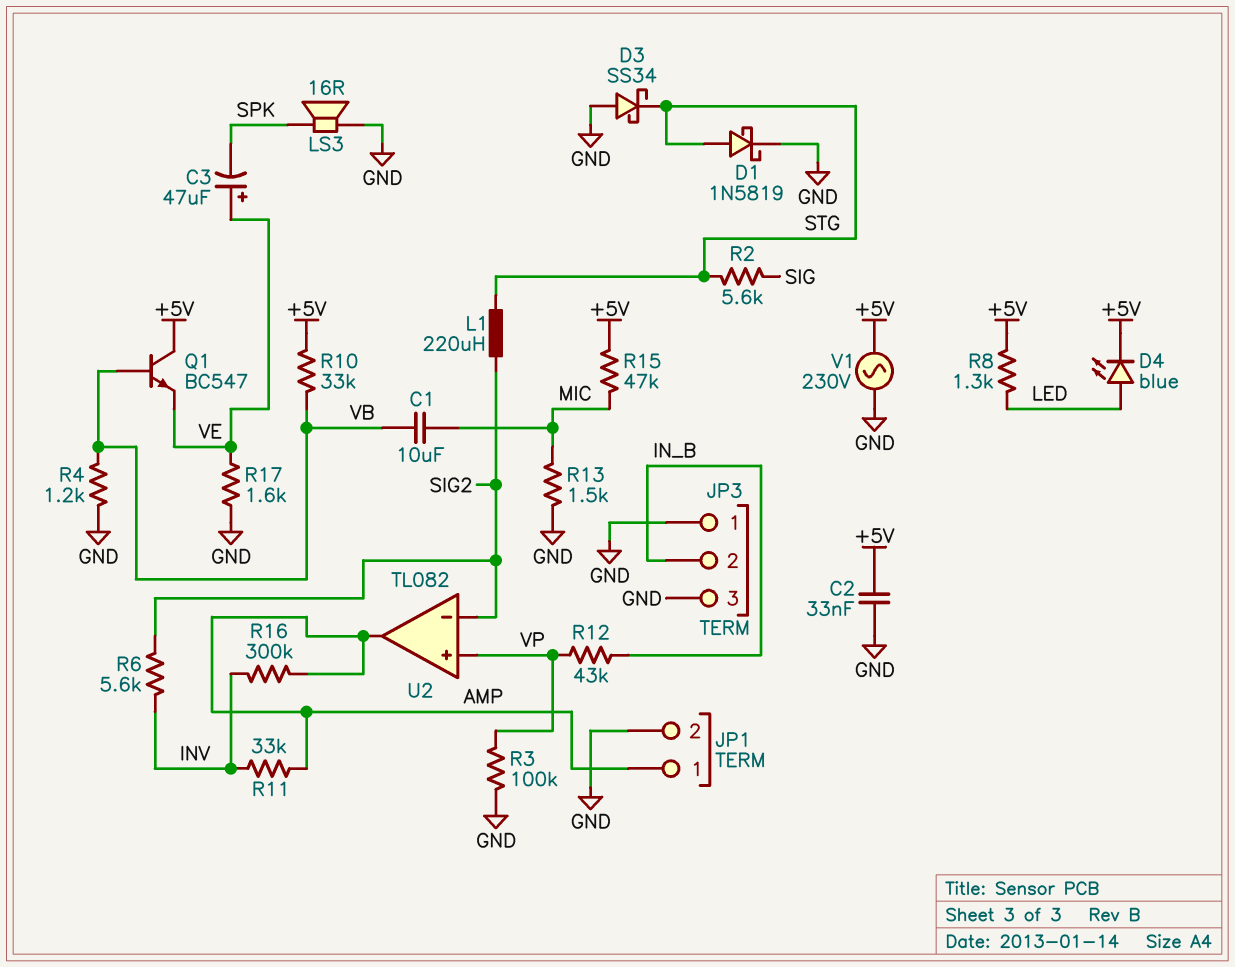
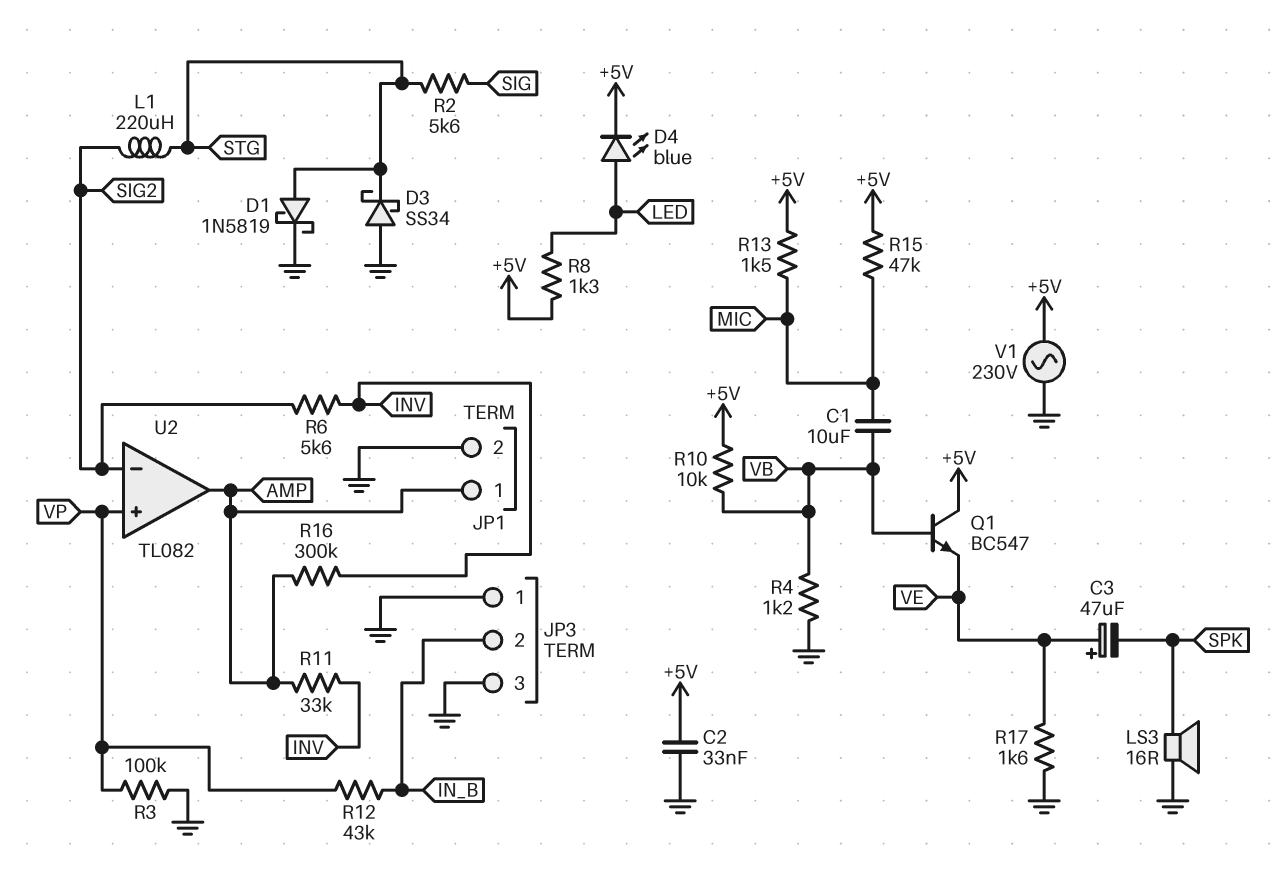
R10: 33k (+5V, VB) -> 10k (+5V, VB)
R13: 1.5k (GND, MIC) -> 1.5k (+5V, MIC)

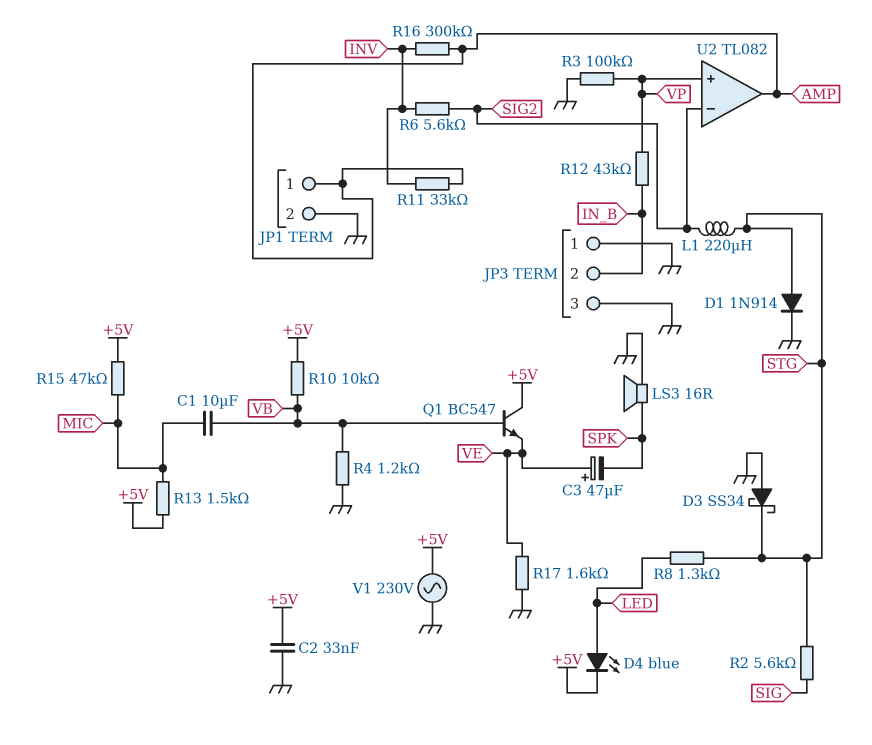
D1: schottky 1N5819 (A STG, K GND) -> diode 1N914 (A STG, K GND)
R8: 1.3k (+5V, LED) -> 1.3k (LED, STG)

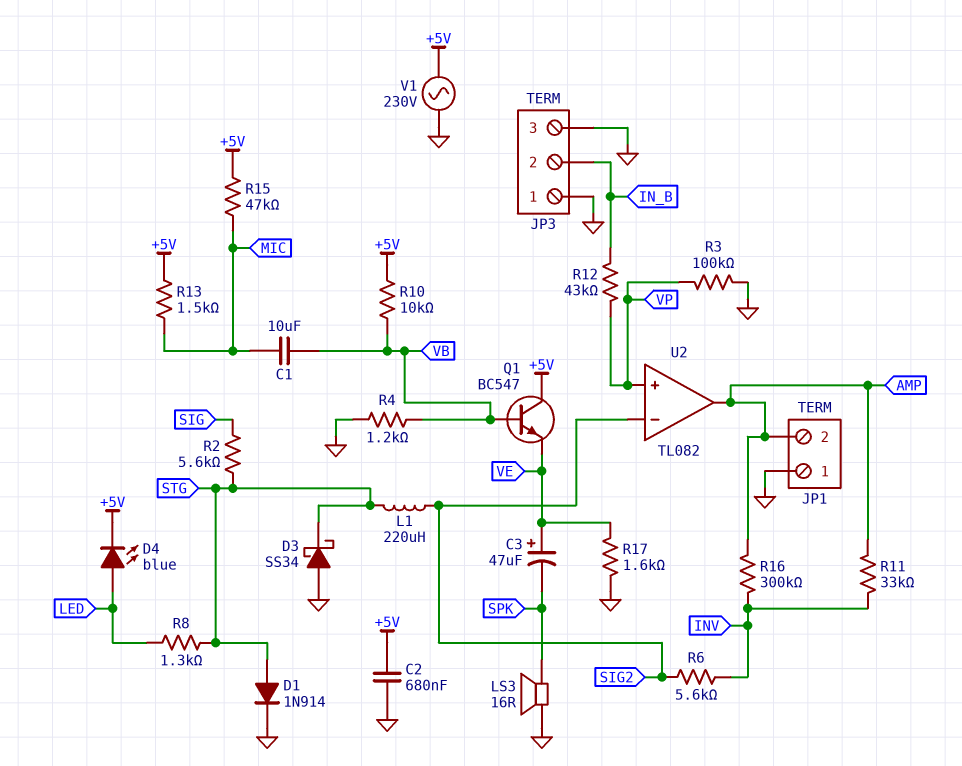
C2: 33nF (+5V, GND) -> 680nF (+5V, GND)
JP1 pin 1: AMP -> GND
JP1 pin 2: GND -> AMP

